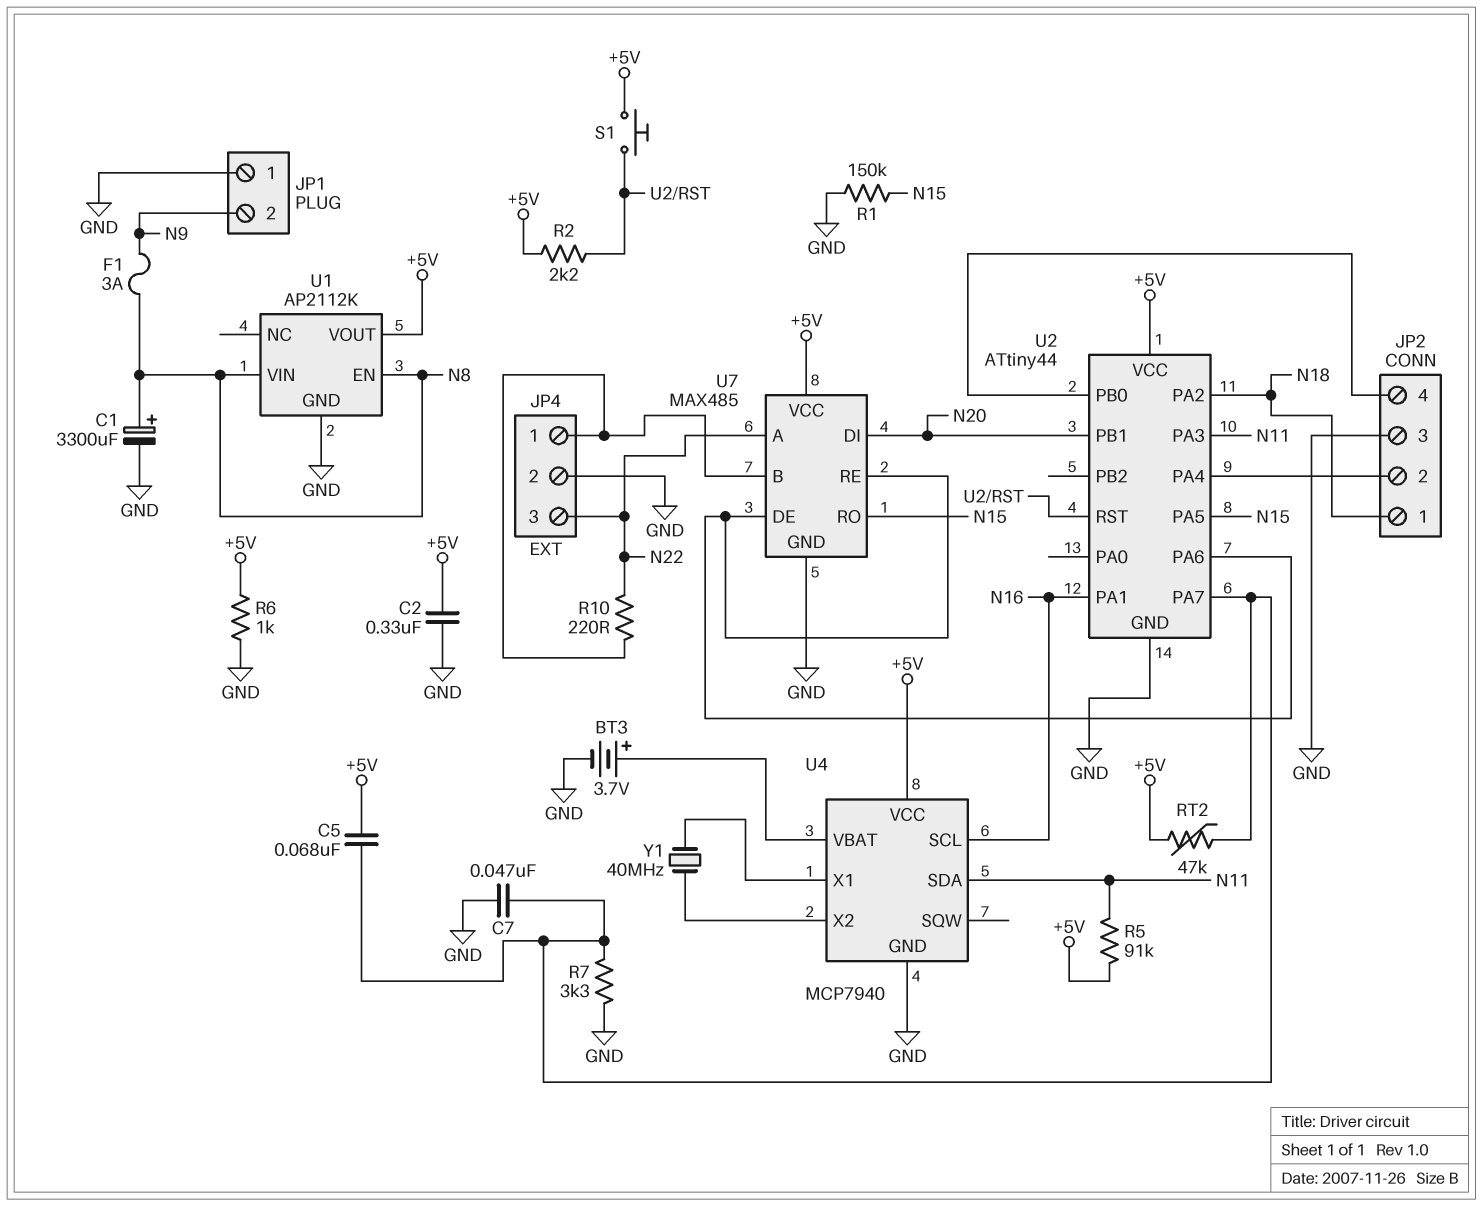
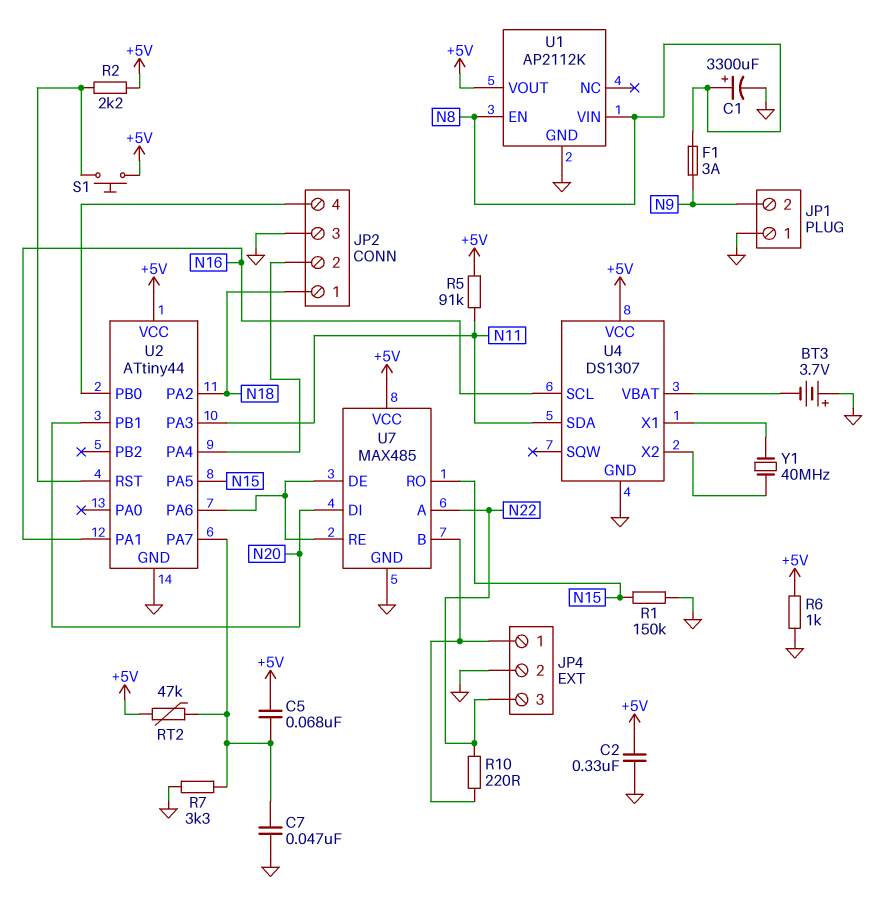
BT3: 3.7V (plus U4/VBAT, minus GND) -> 3.7V (plus GND, minus U4/VBAT)
U4: MCP7940 -> DS1307

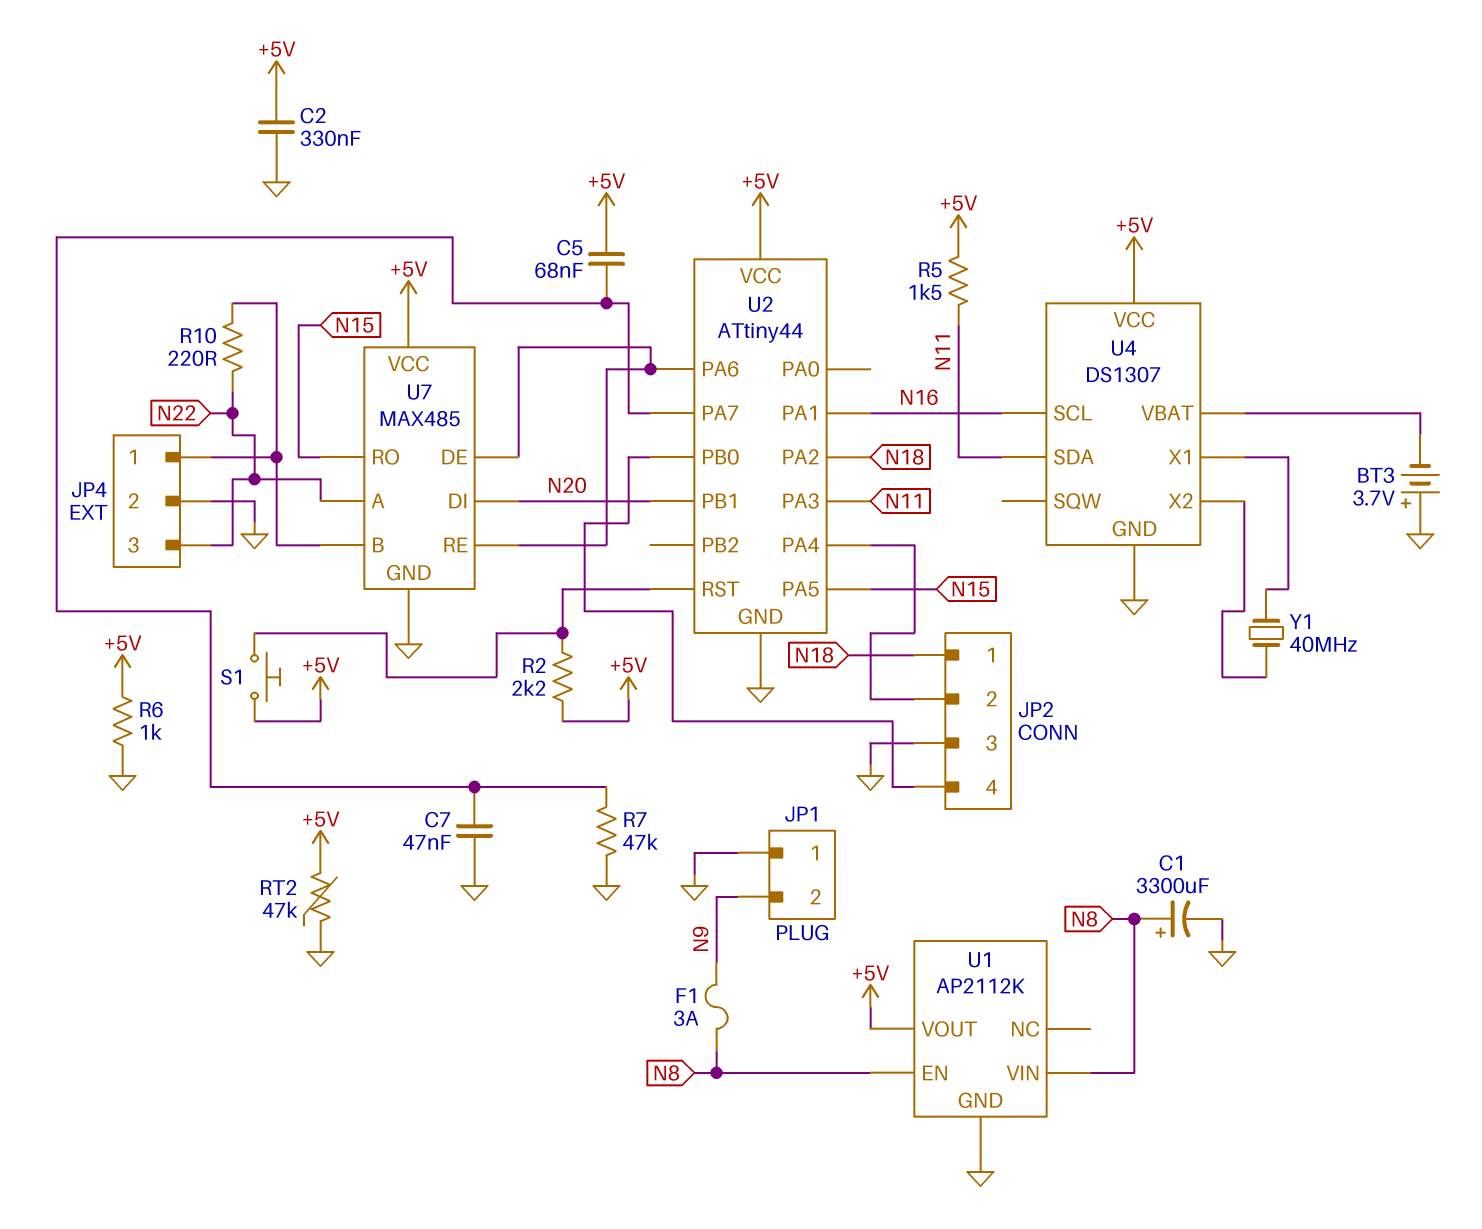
R1: 150k (GND, N15) -> none
R5: 91k (+5V, N11) -> 1.5k (+5V, N11)
R7: 3.3k (GND, U2/PA7) -> 47k (GND, U2/PA7)
RT2: 47k (+5V, U2/PA7) -> 47k (+5V, GND)

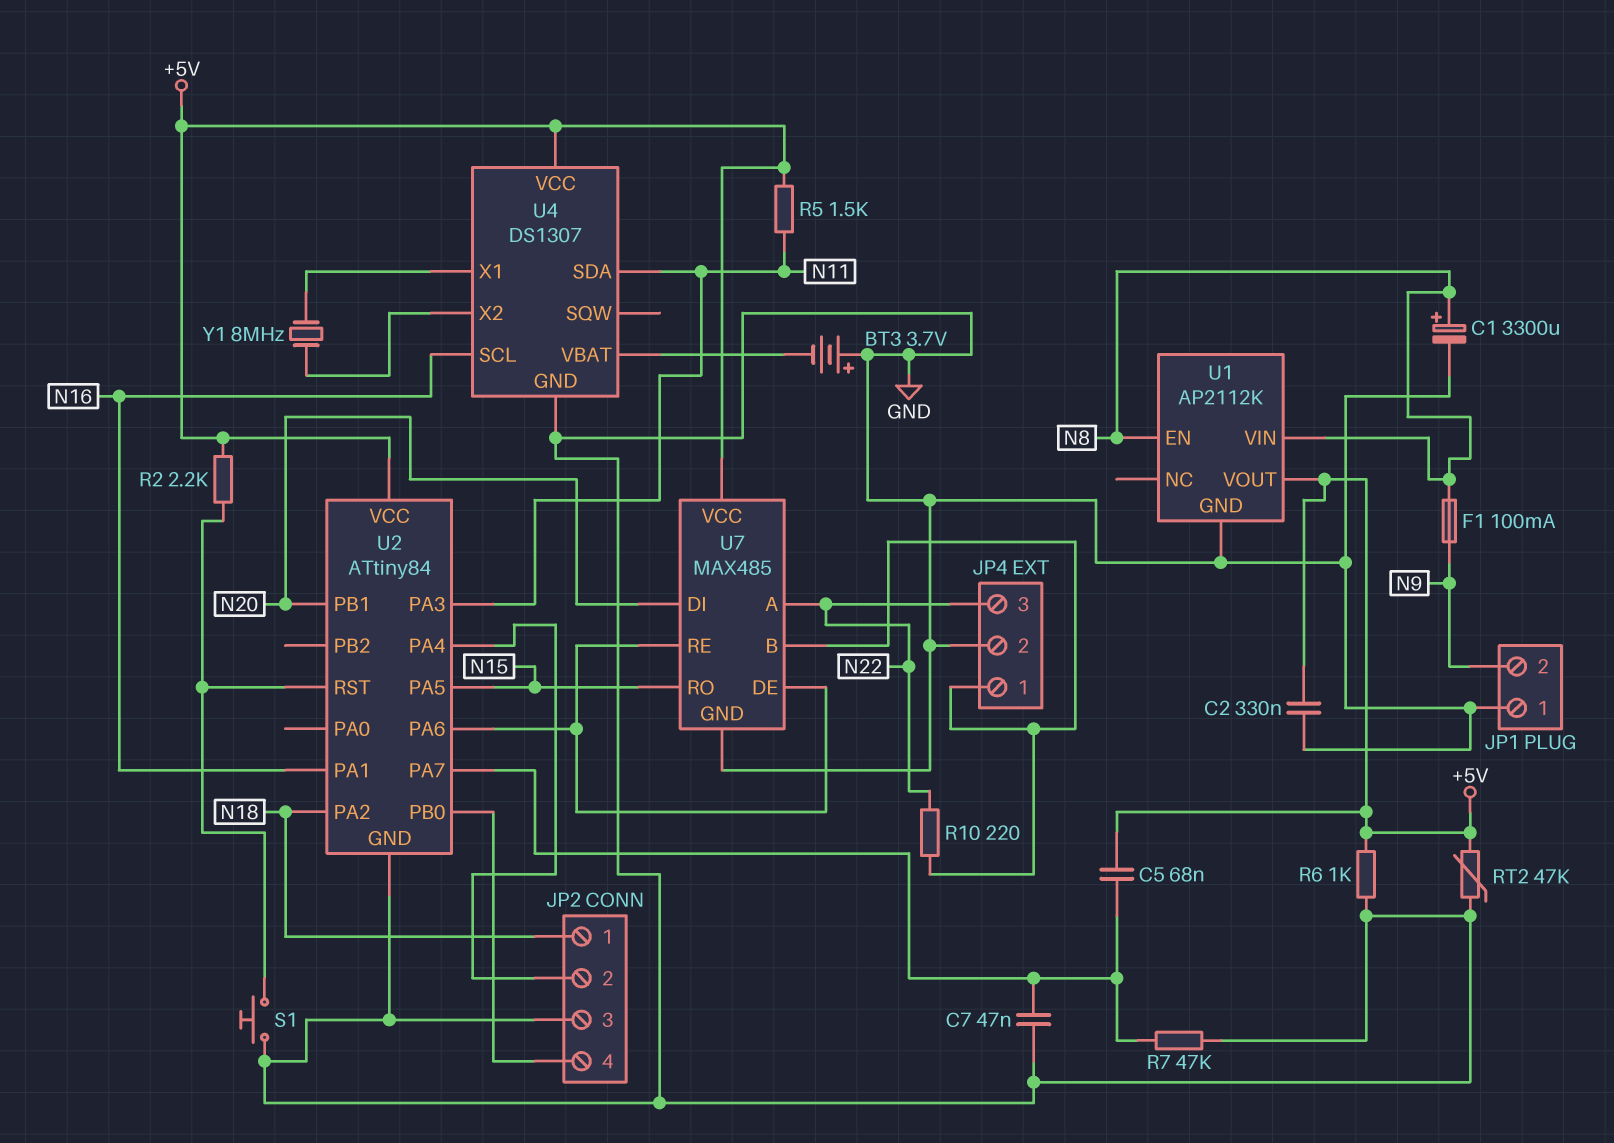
F1: 3A (N8, N9) -> 100mA (N8, N9)
S1: button (+5V, U2/RST) -> button (GND, U2/RST)
U2: ATtiny44 -> ATtiny84
Y1: 40MHz (U4/X1, U4/X2) -> 8MHz (U4/X1, U4/X2)

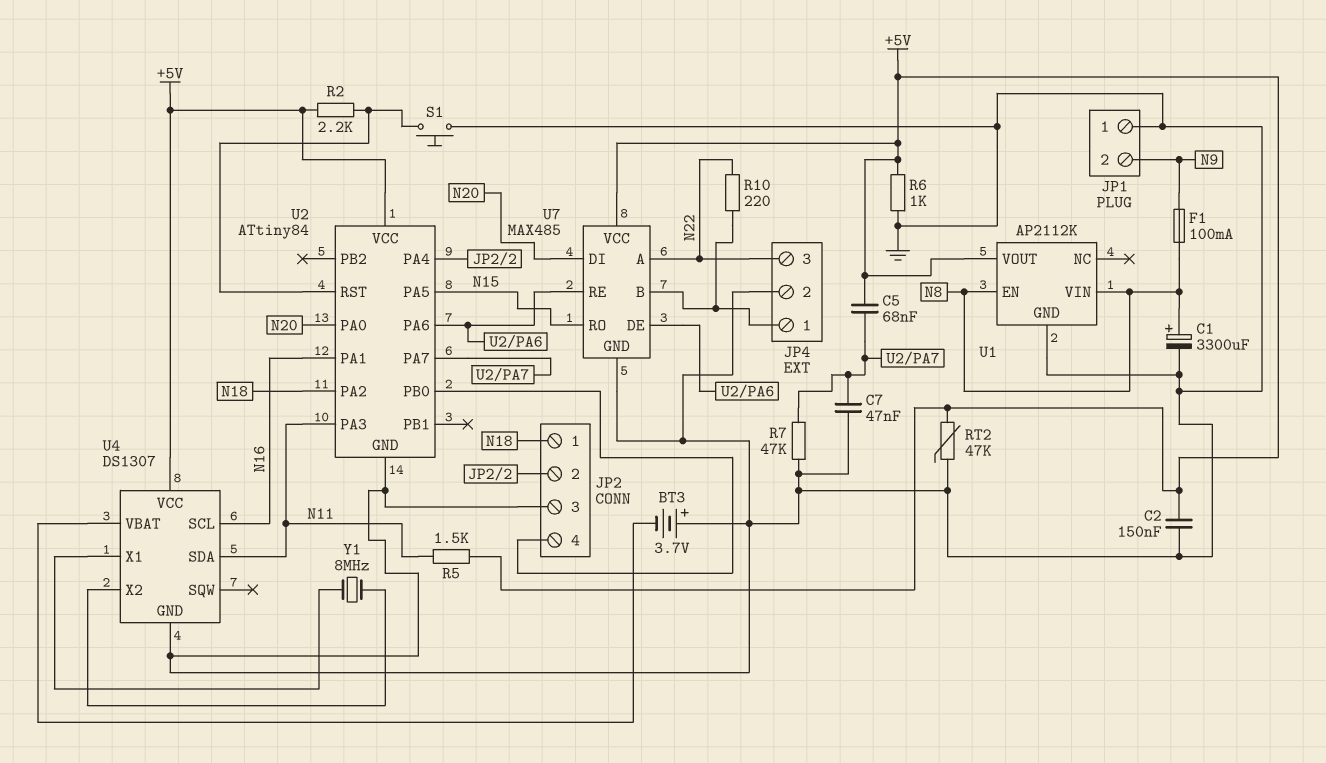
C2: 330nF (+5V, GND) -> 150nF (+5V, GND)
U2 pin PA0: none -> N20
U2 pin PB1: N20 -> none

